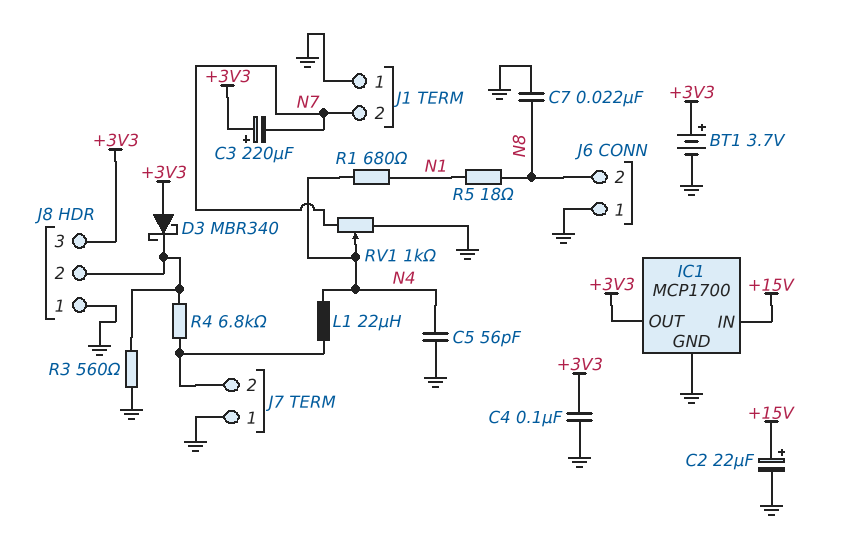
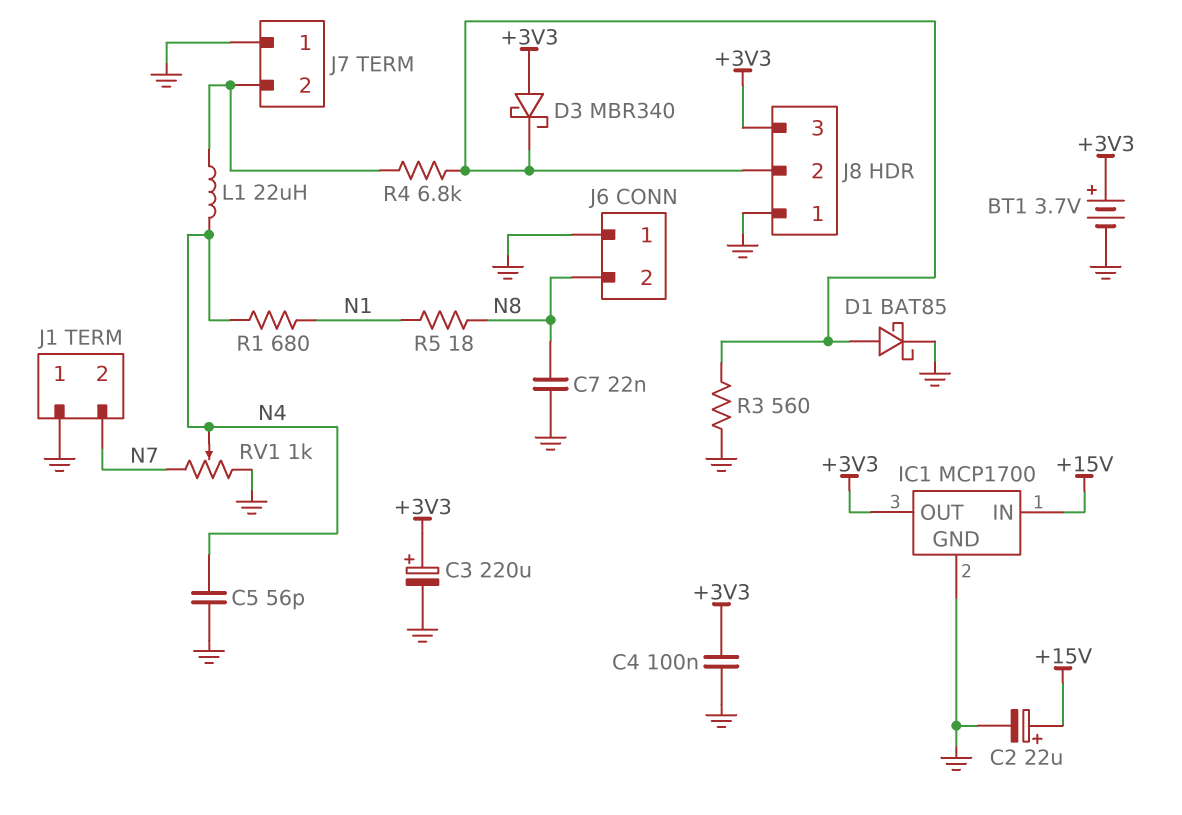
C3: 220uF (plus +3V3, minus N7) -> 220uF (plus +3V3, minus GND)
D1: none -> schottky BAT85 (A J8/2, K GND)

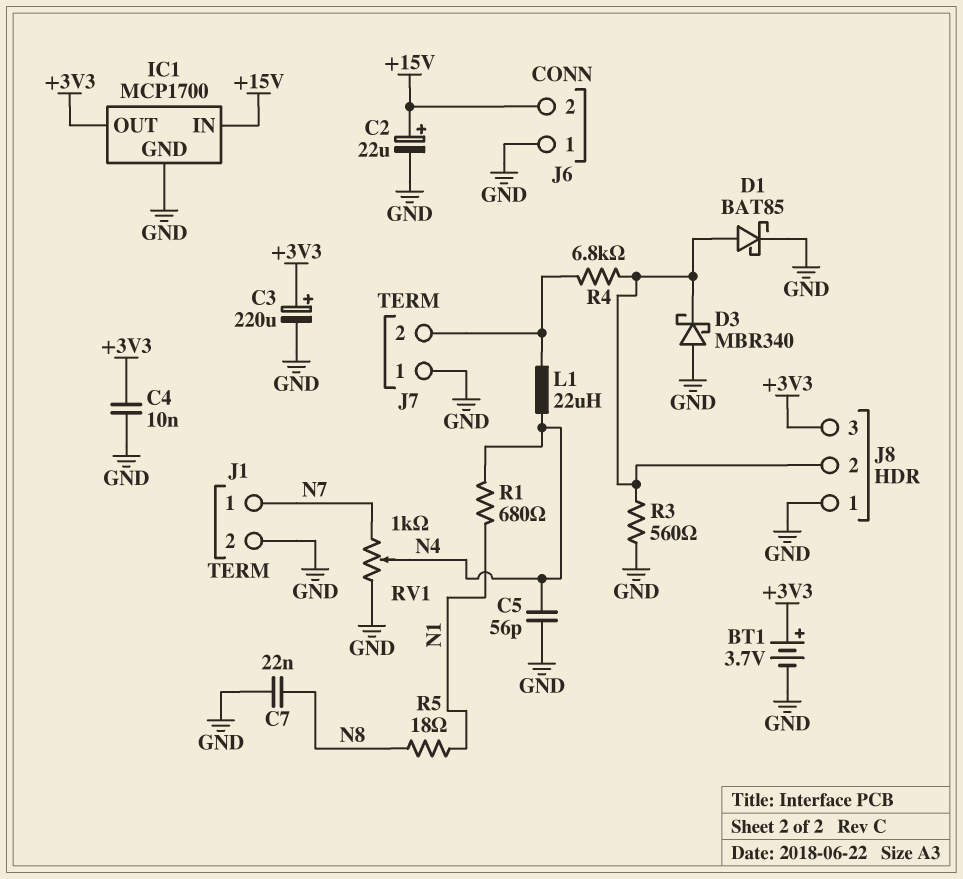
C4: 100nF (+3V3, GND) -> 10nF (+3V3, GND)
D3: schottky MBR340 (A +3V3, K J8/2) -> schottky MBR340 (A GND, K J8/2)
J1 pin 1: GND -> N7
J1 pin 2: N7 -> GND
J6 pin 2: N8 -> +15V

